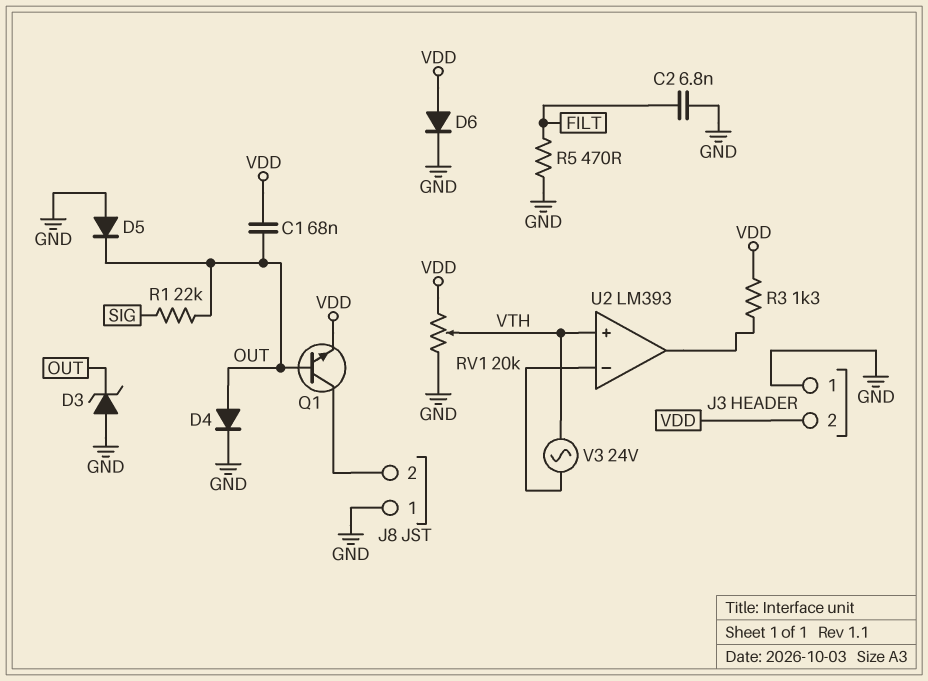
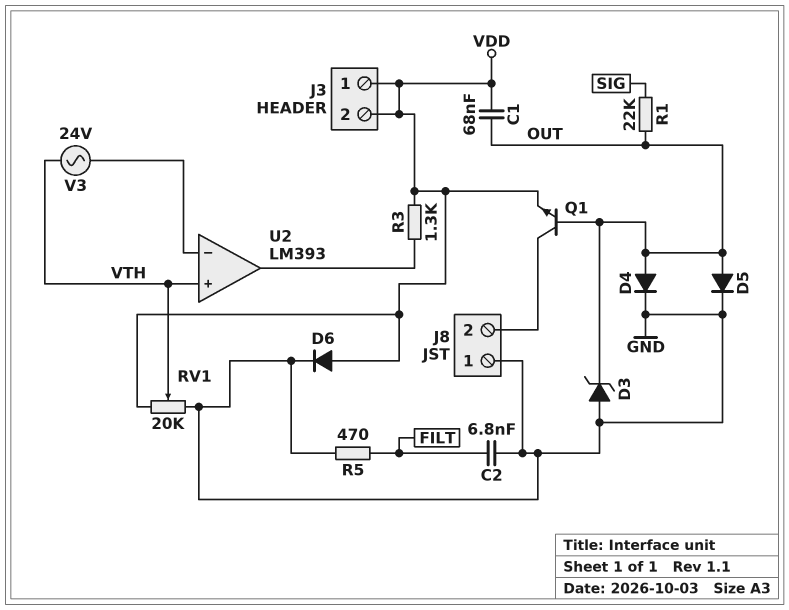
D5: diode (A GND, K OUT) -> diode (A OUT, K GND)
J3 pin 1: GND -> VDD

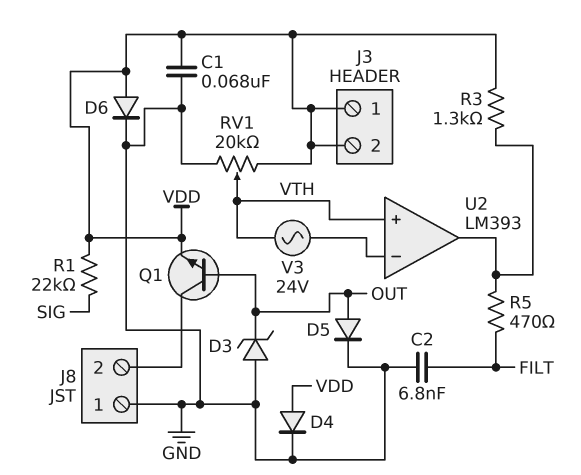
C1: 68nF (OUT, VDD) -> 68nF (GND, VDD)
D4: diode (A OUT, K GND) -> diode (A VDD, K GND)
R1: 22k (OUT, SIG) -> 22k (SIG, VDD)
R5: 470 (FILT, GND) -> 470 (FILT, U2/out)

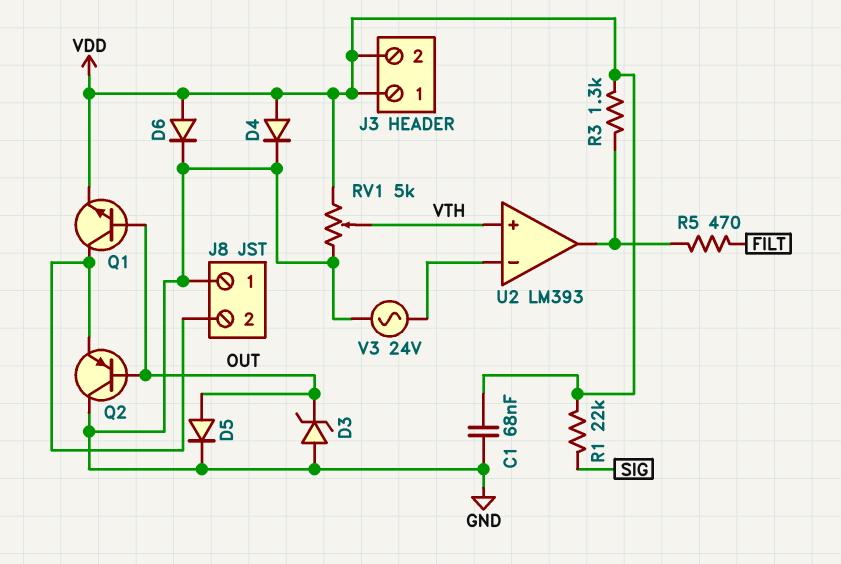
C2: 6.8nF (FILT, GND) -> none
Q2: none -> PNP (B OUT, C GND, E J8/2)
RV1: 20k (GND, VDD, wiper VTH) -> 5k (GND, VDD, wiper VTH)
V3: AC 24V (U2/in-, VTH) -> AC 24V (GND, U2/in-)

